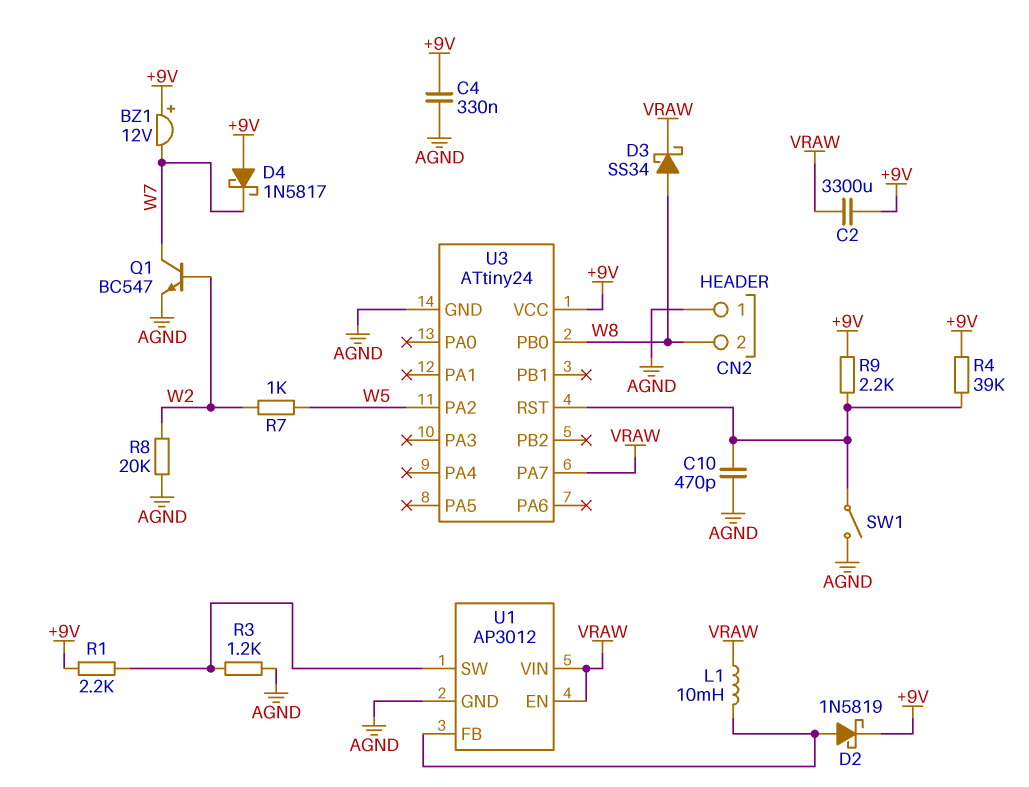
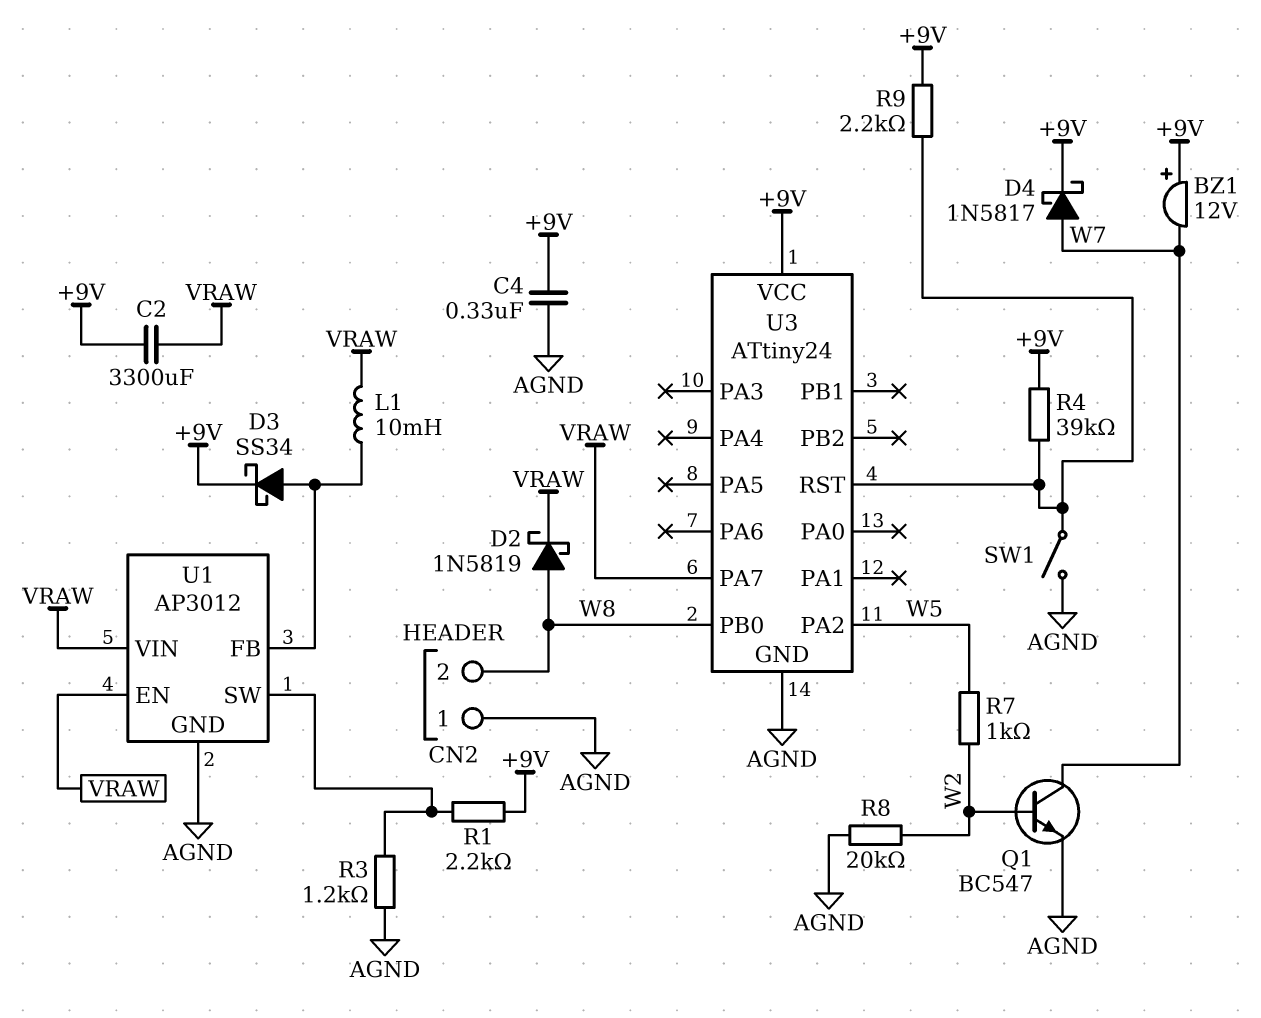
C10: 470pF (AGND, U3/RST) -> none
D2: schottky 1N5819 (A U1/FB, K +9V) -> schottky 1N5819 (A W8, K VRAW)
D3: schottky SS34 (A W8, K VRAW) -> schottky SS34 (A U1/FB, K +9V)
D4: schottky 1N5817 (A +9V, K W7) -> schottky 1N5817 (A W7, K +9V)

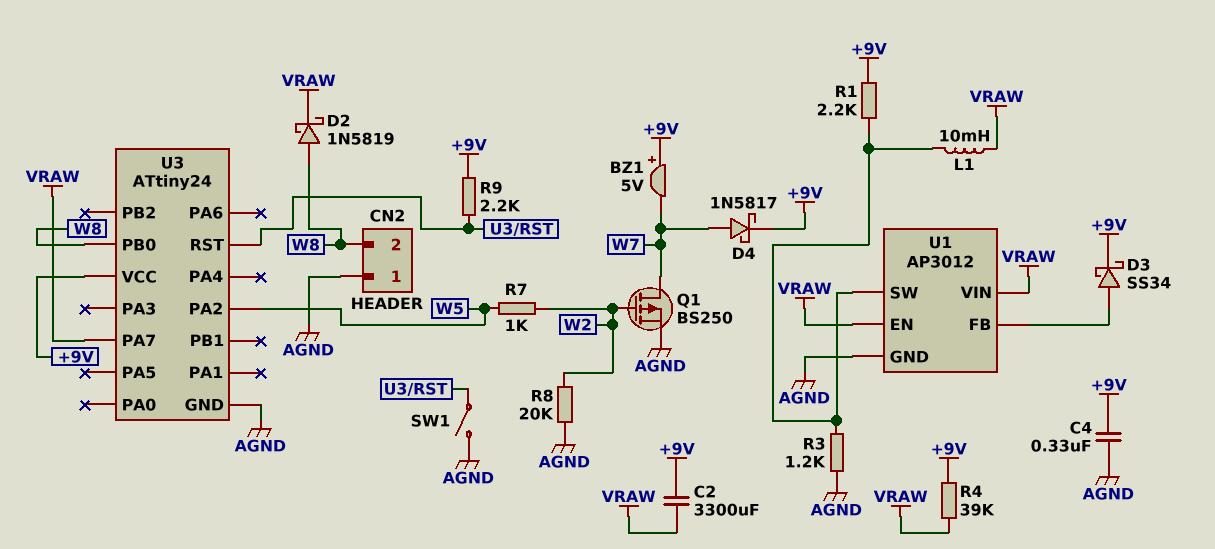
BZ1: buzzer 12V (plus +9V, minus W7) -> buzzer 5V (plus +9V, minus W7)
L1: 10mH (U1/FB, VRAW) -> 10mH (U1/SW, VRAW)
Q1: NPN BC547 (B W2, C W7, E AGND) -> PMOS BS250 (G W2, D W7, S AGND)
R4: 39k (+9V, U3/RST) -> 39k (+9V, VRAW)

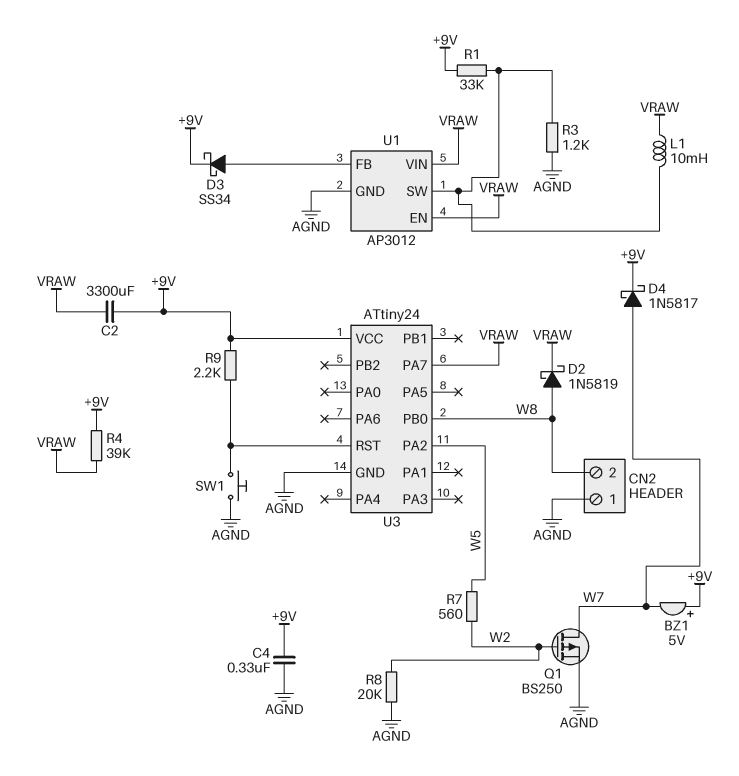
R1: 2.2k (+9V, U1/SW) -> 33k (+9V, U1/SW)
R7: 1k (W2, W5) -> 560 (W2, W5)
SW1: switch (AGND, U3/RST) -> button (AGND, U3/RST)

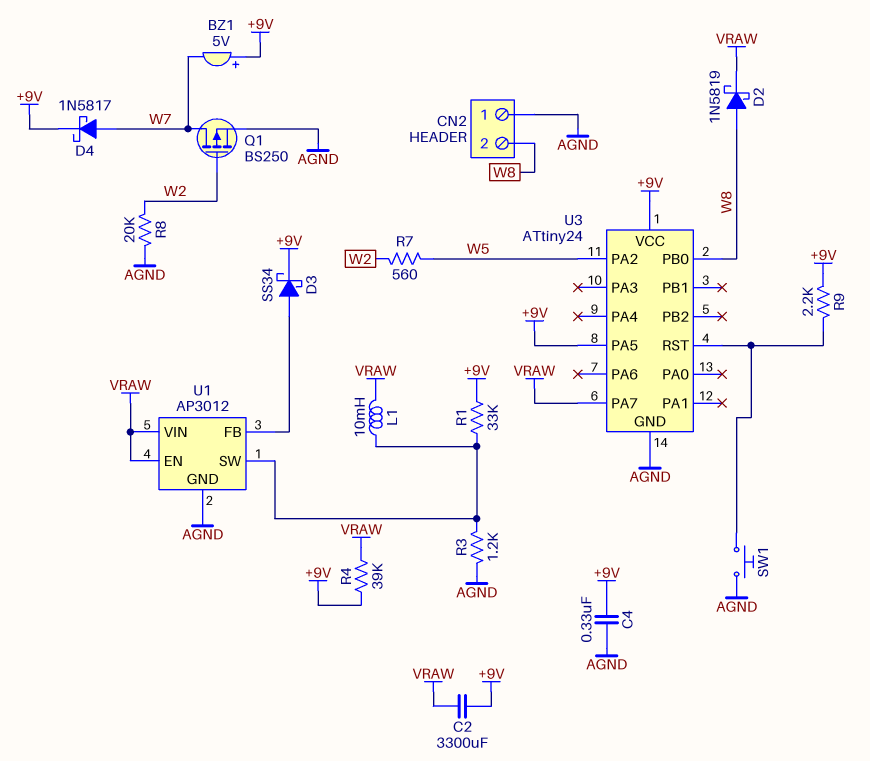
U3 pin PA5: none -> +9V

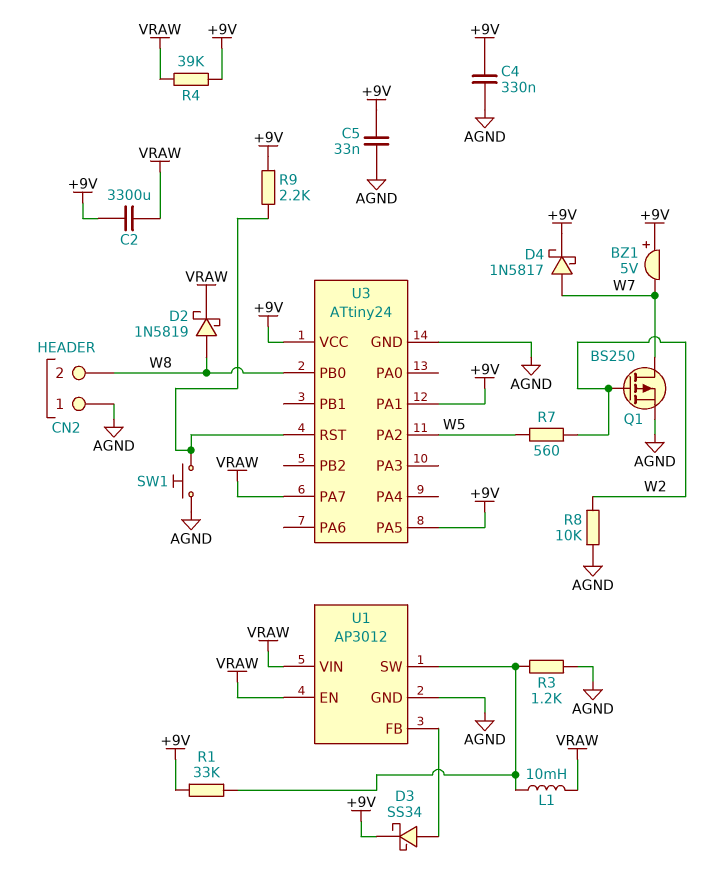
C5: none -> 33nF (+9V, AGND)
R8: 20k (AGND, W2) -> 10k (AGND, W2)
U3 pin PA1: none -> +9V

